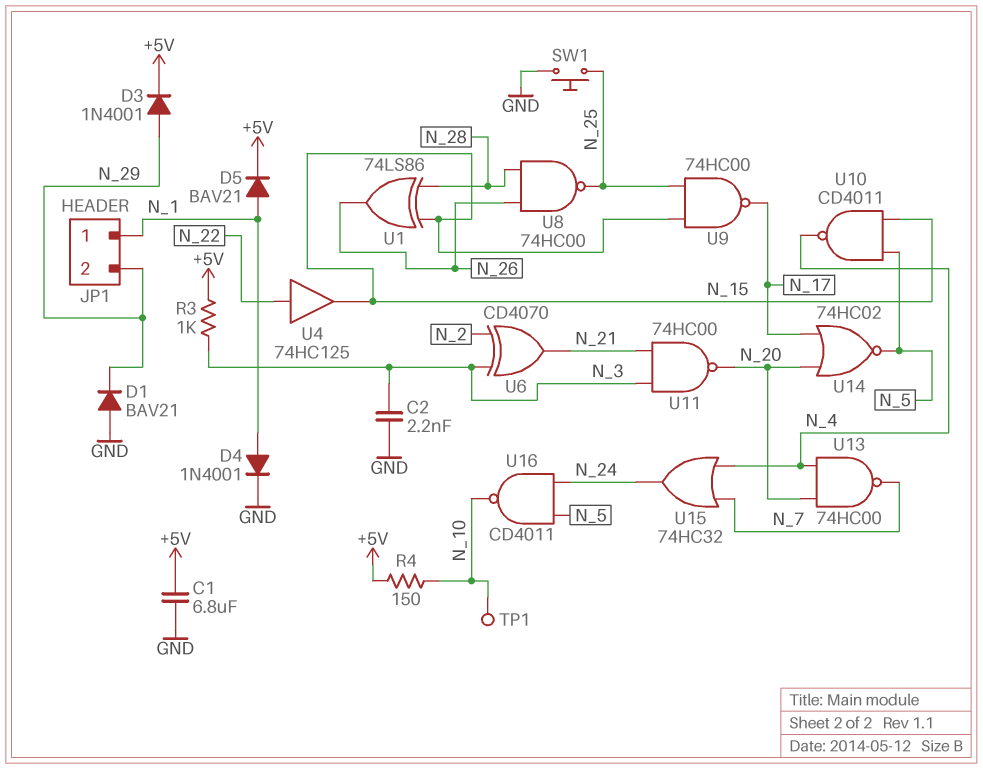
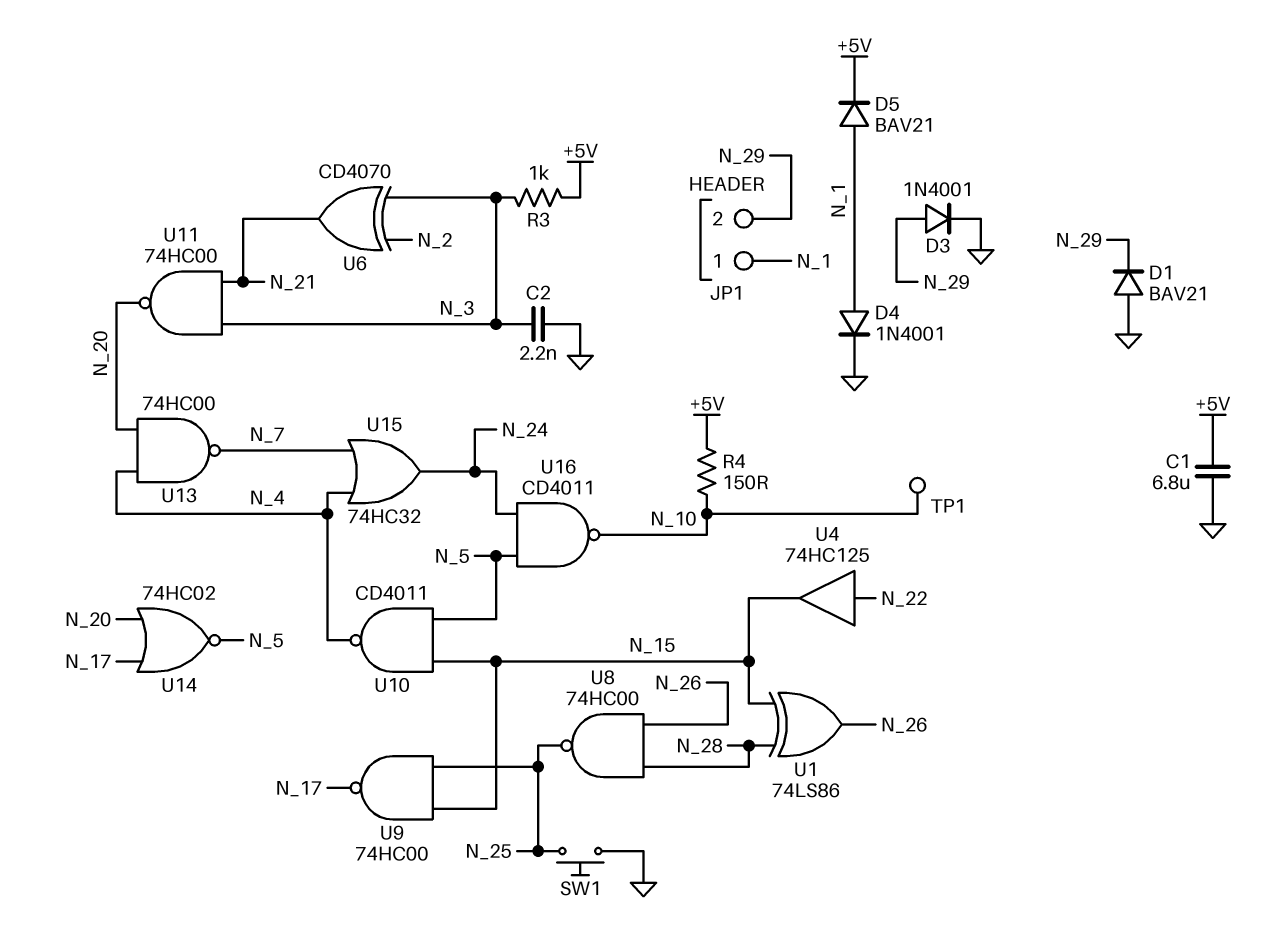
D3: diode 1N4001 (A N_29, K +5V) -> diode 1N4001 (A N_29, K GND)

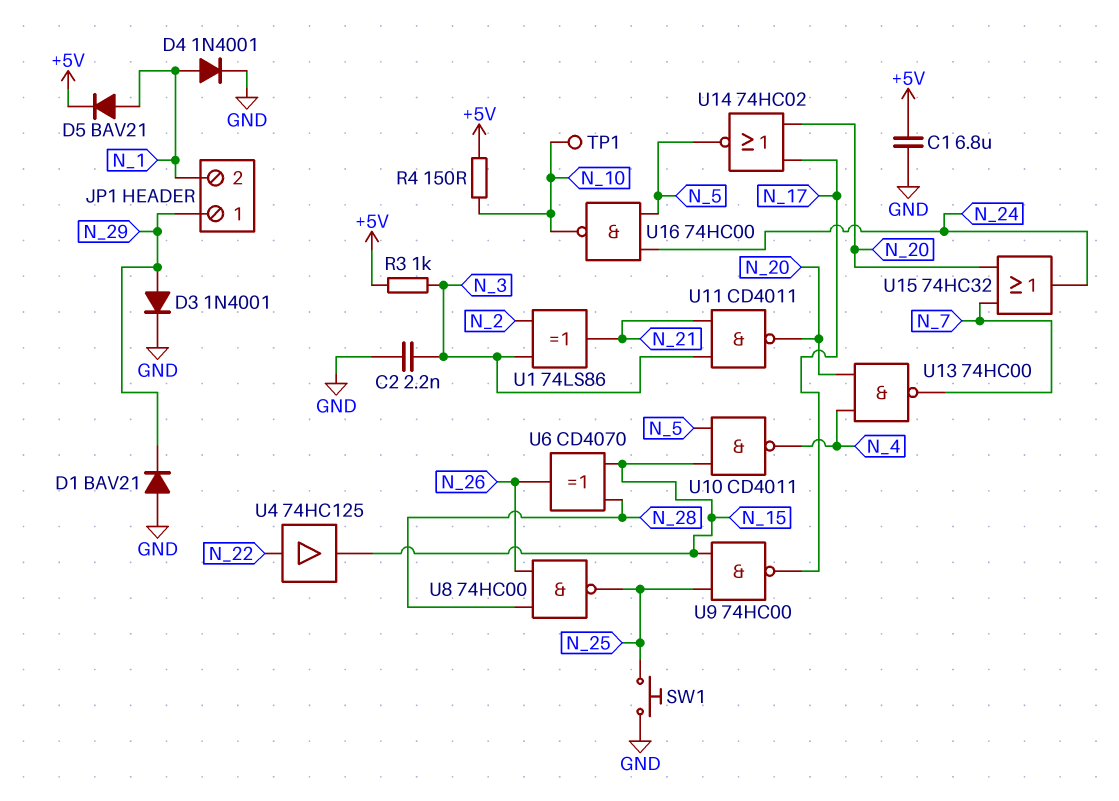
JP1 pin 1: N_1 -> N_29
JP1 pin 2: N_29 -> N_1
U1: XOR 74LS86 (in N_15, in N_28, out N_26) -> XOR 74LS86 (in N_2, in N_3, out N_21)
U6: XOR CD4070 (in N_2, in N_3, out N_21) -> XOR CD4070 (in N_15, in N_28, out N_26)
U11: NAND 74HC00 (in N_3, in N_21, out N_20) -> NAND CD4011 (in N_3, in N_21, out N_20)
U15: OR 74HC32 (in N_4, in N_7, out N_24) -> OR 74HC32 (in N_7, in N_20, out N_24)
U16: NAND CD4011 (in N_5, in N_24, out N_10) -> NAND 74HC00 (in N_5, in N_24, out N_10)

